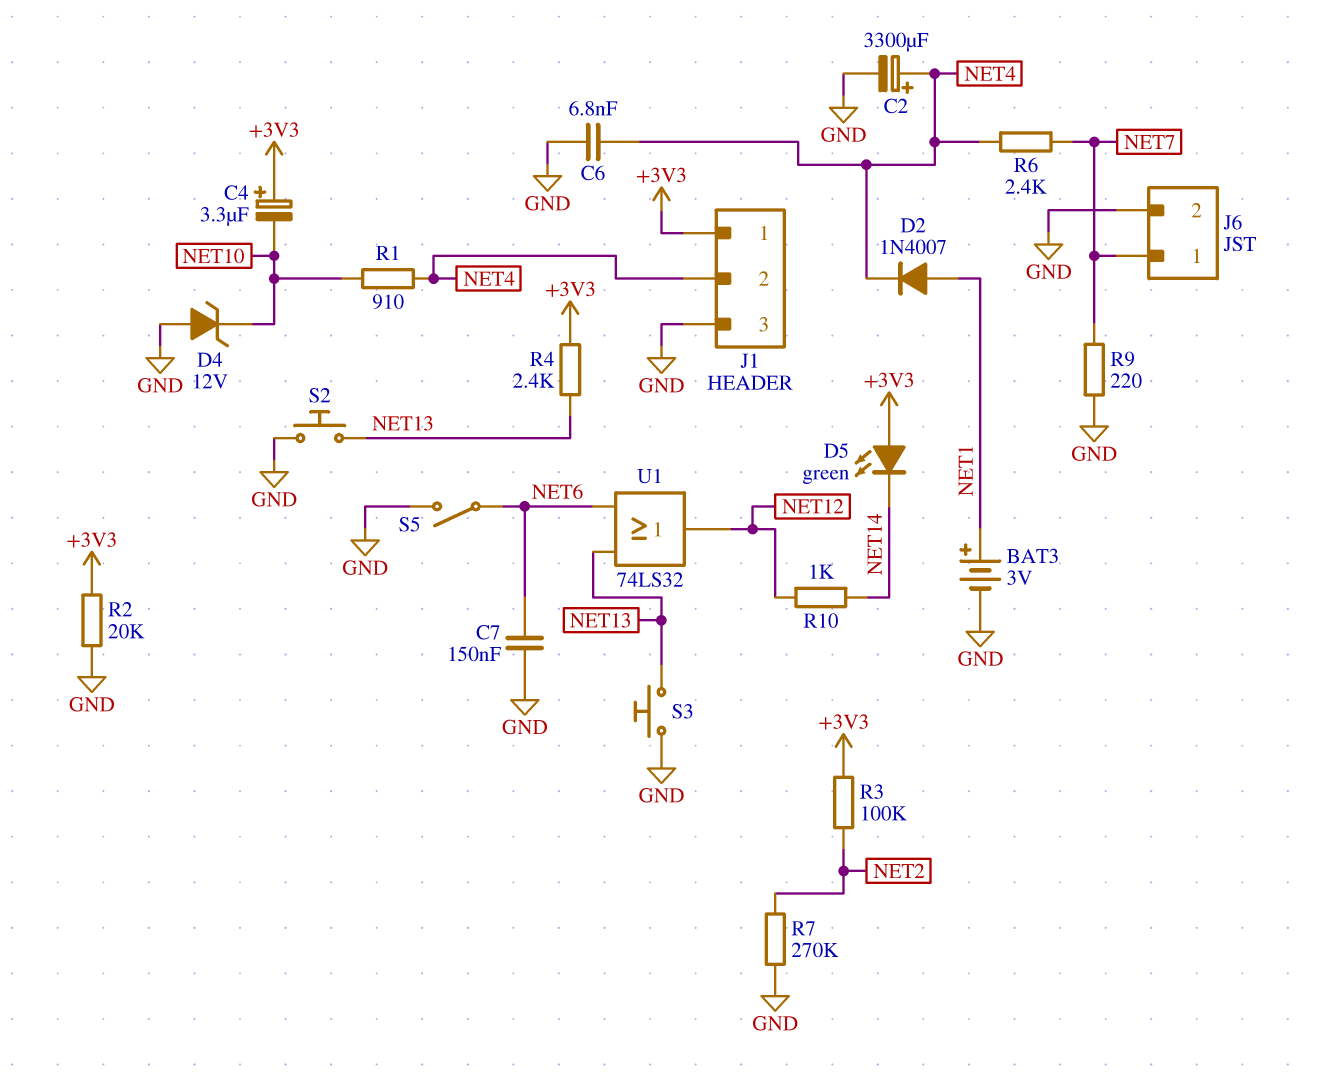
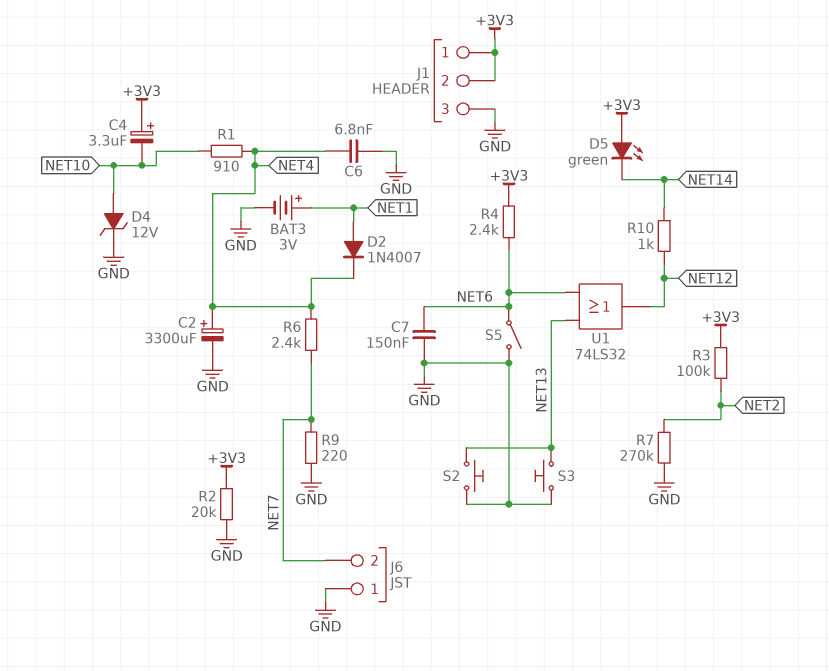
D4: zener 12V (A GND, K NET10) -> zener 12V (A NET10, K GND)
J1 pin 2: NET4 -> +3V3
J6 pin 1: NET7 -> GND
J6 pin 2: GND -> NET7
R4: 2.4k (+3V3, NET13) -> 2.4k (+3V3, NET6)

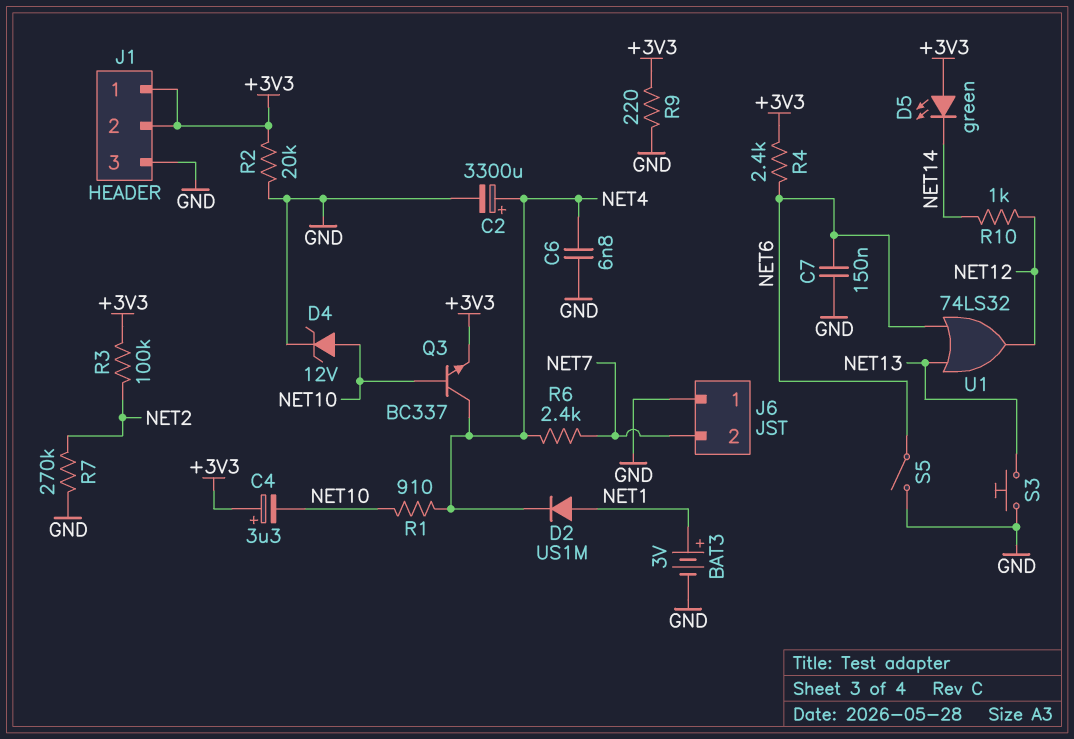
D2: diode 1N4007 (A NET1, K NET4) -> diode US1M (A NET1, K NET4)
Q3: none -> NPN BC337 (B NET10, C NET4, E +3V3)
R9: 220 (GND, NET7) -> 220 (+3V3, GND)
S2: button (GND, NET13) -> none

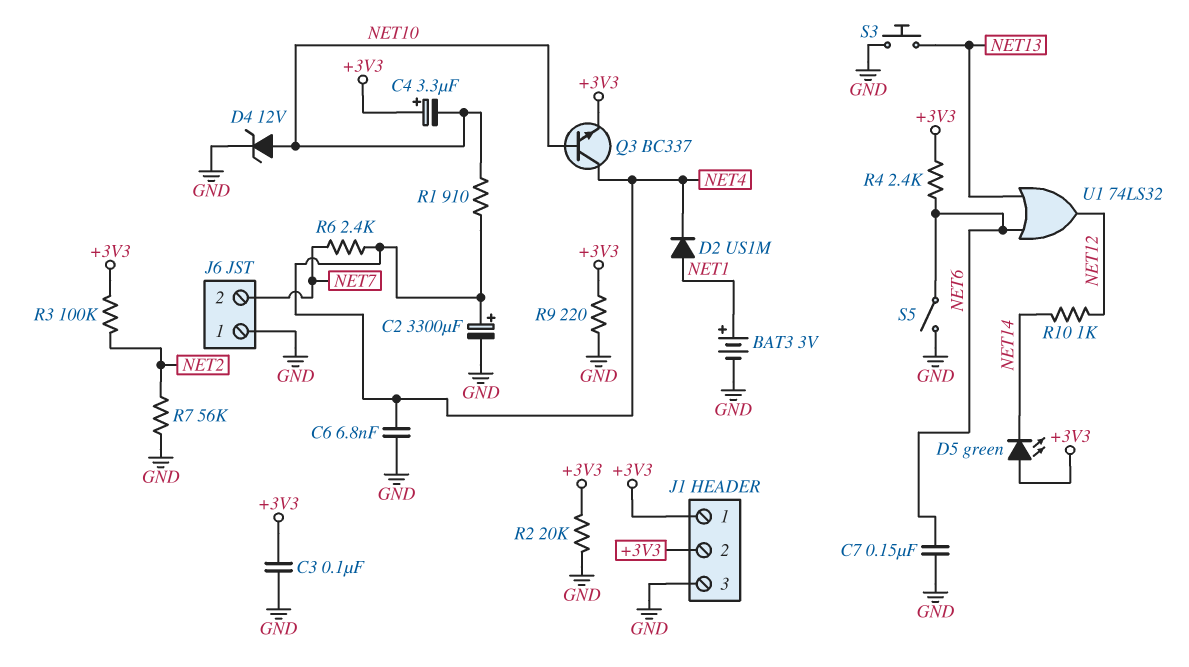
C3: none -> 100nF (+3V3, GND)
R7: 270k (GND, NET2) -> 56k (GND, NET2)

